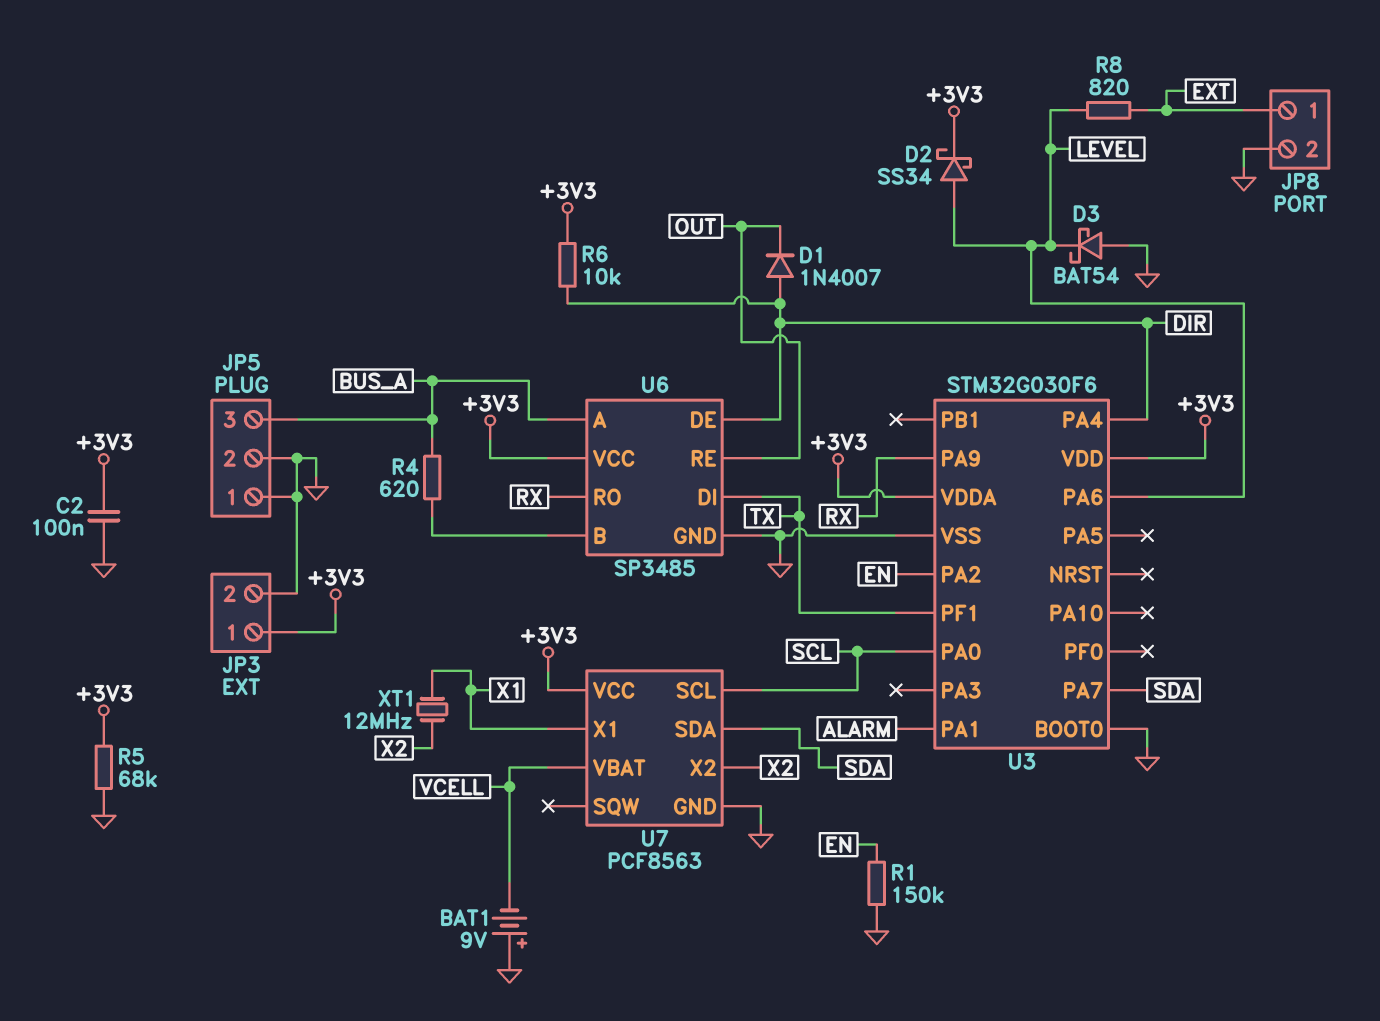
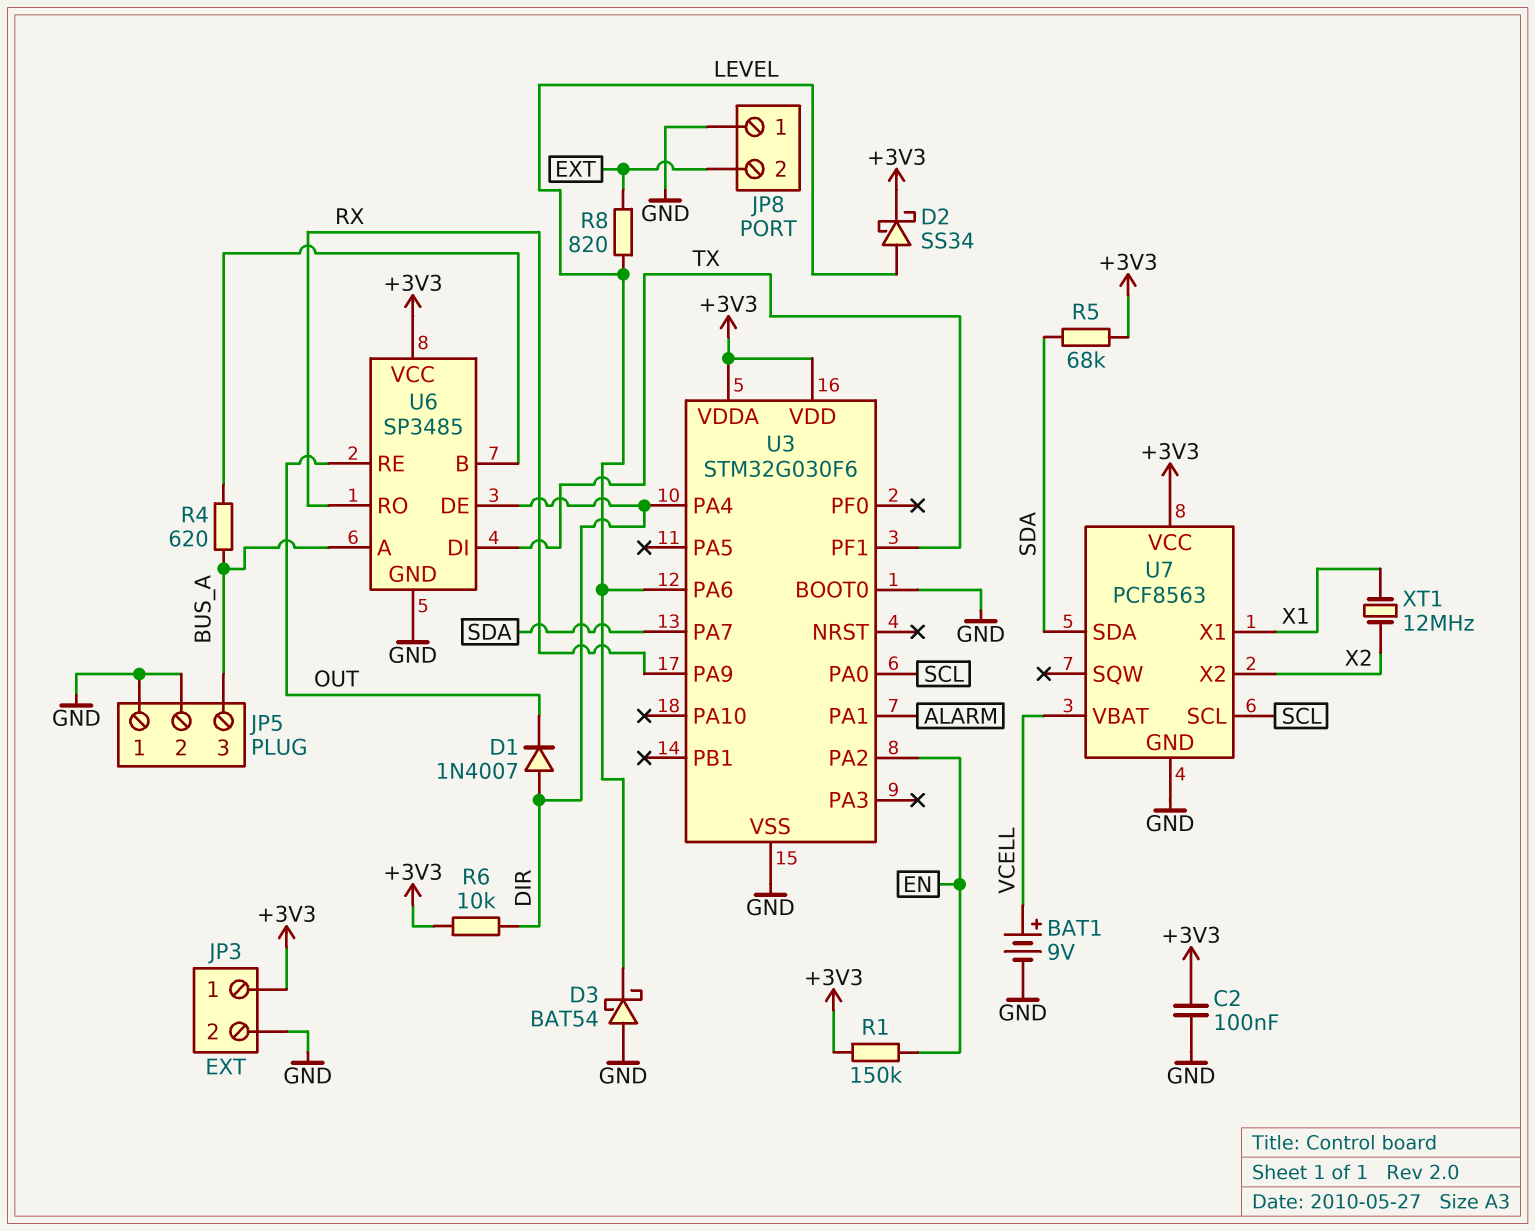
BAT1: 9V (plus GND, minus VCELL) -> 9V (plus VCELL, minus GND)
JP8 pin 1: EXT -> GND
JP8 pin 2: GND -> EXT
R1: 150k (EN, GND) -> 150k (+3V3, EN)
R5: 68k (+3V3, GND) -> 68k (+3V3, SDA)

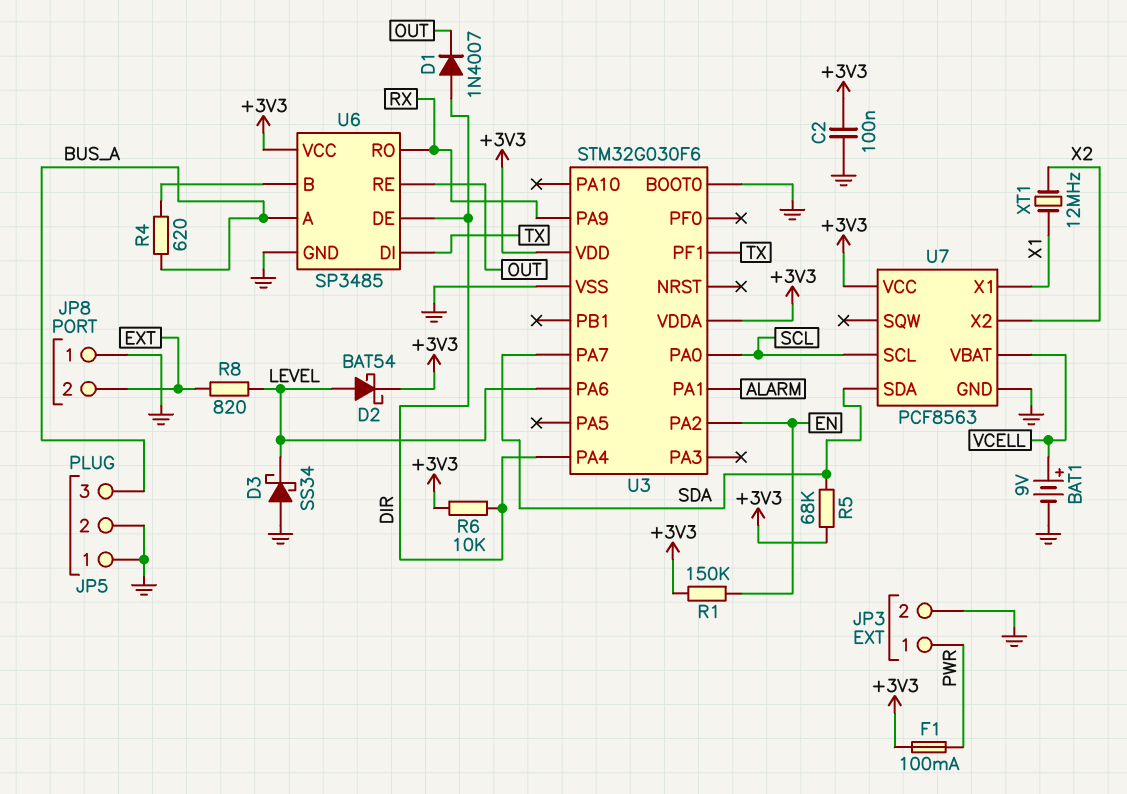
D2: schottky SS34 (A LEVEL, K +3V3) -> schottky BAT54 (A LEVEL, K +3V3)
D3: schottky BAT54 (A GND, K LEVEL) -> schottky SS34 (A GND, K LEVEL)
F1: none -> 100mA (+3V3, PWR)
JP3 pin 1: +3V3 -> PWR

